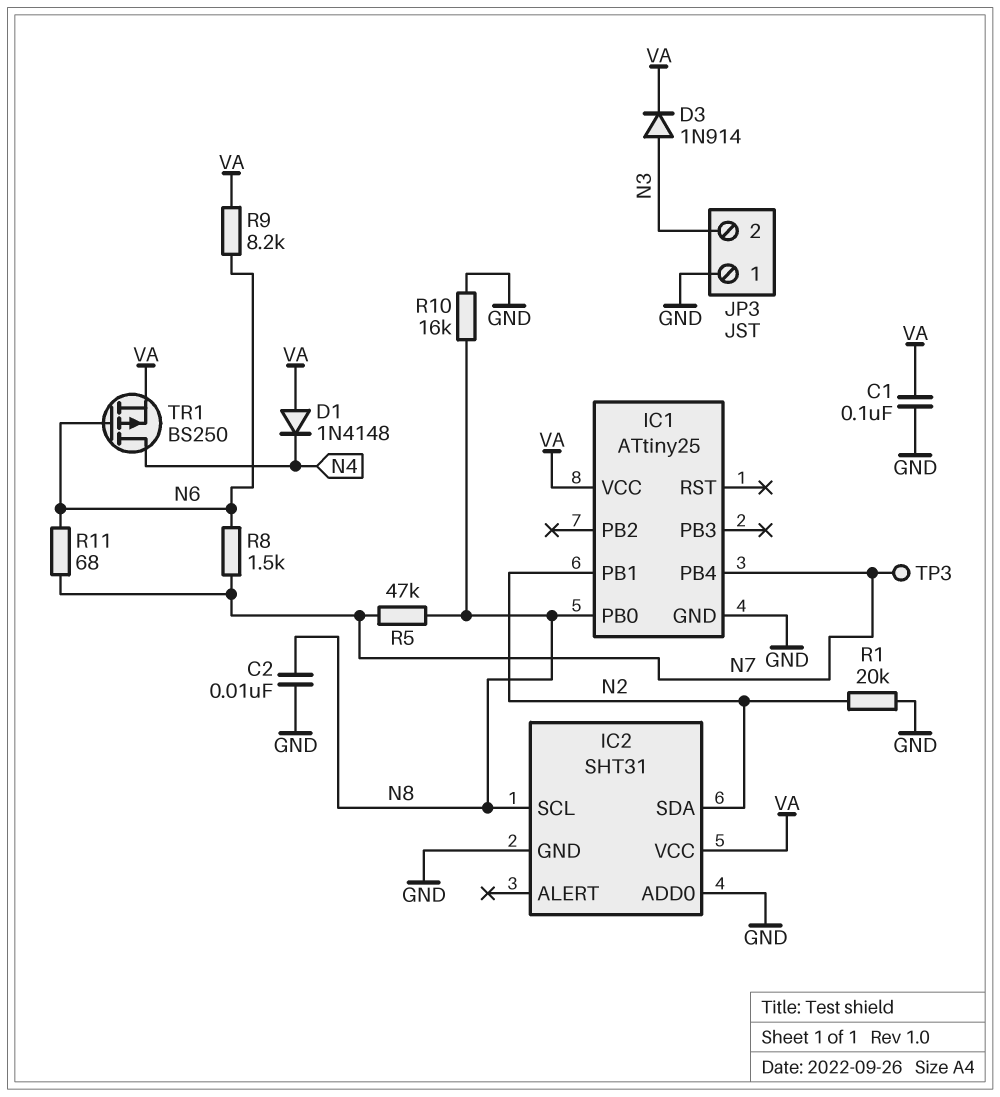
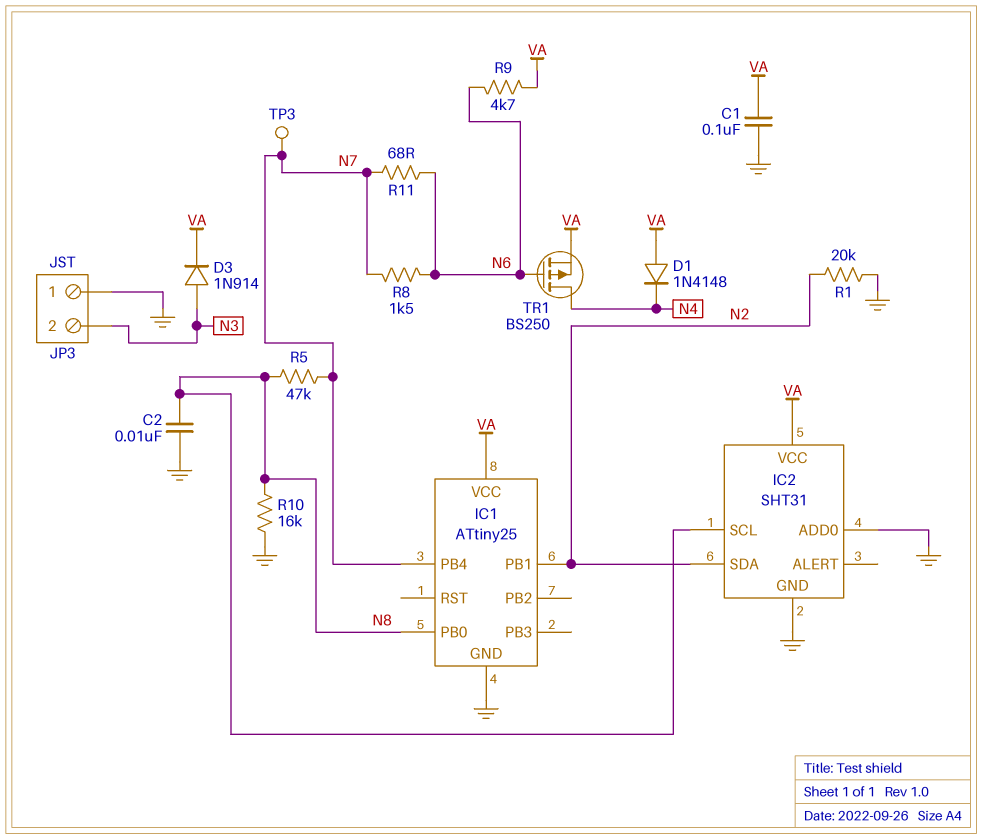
R9: 8.2k (N6, VA) -> 4.7k (N6, VA)

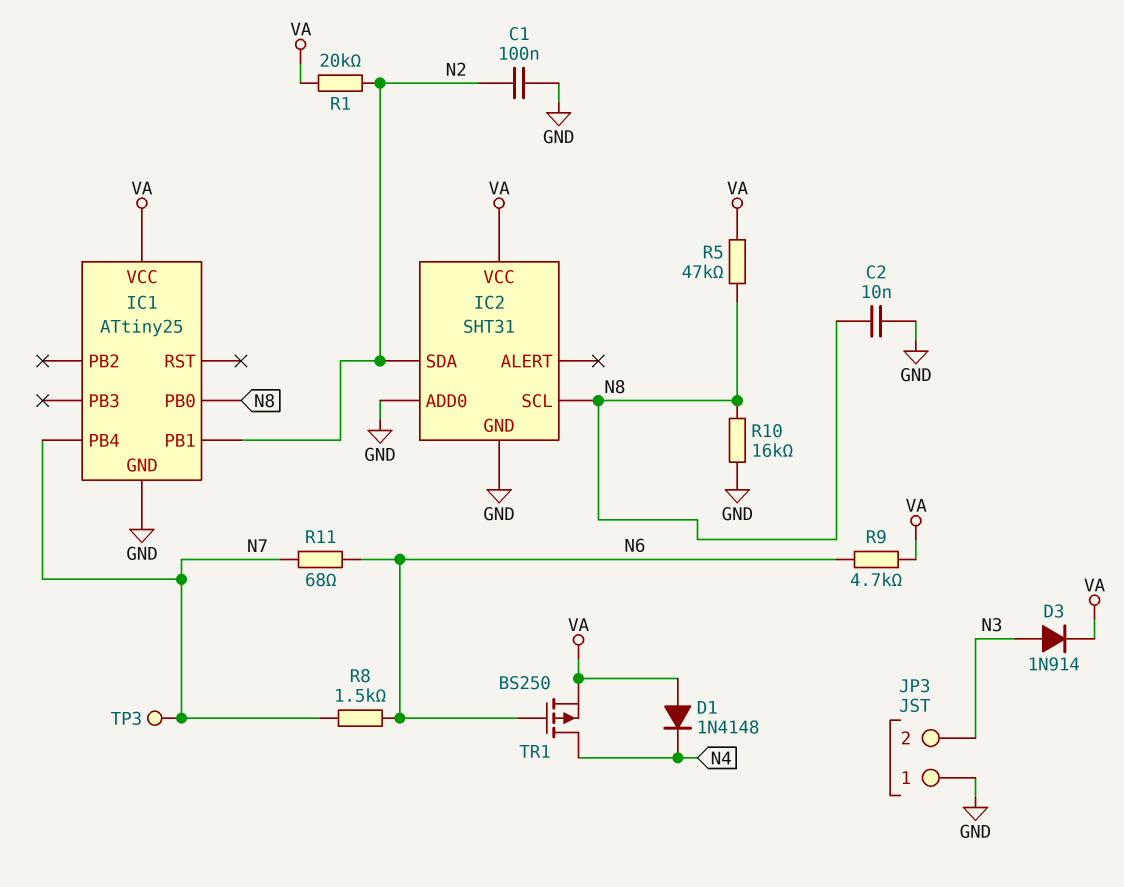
C1: 100nF (GND, VA) -> 100nF (GND, N2)
R1: 20k (GND, N2) -> 20k (N2, VA)
R5: 47k (N7, N8) -> 47k (N8, VA)

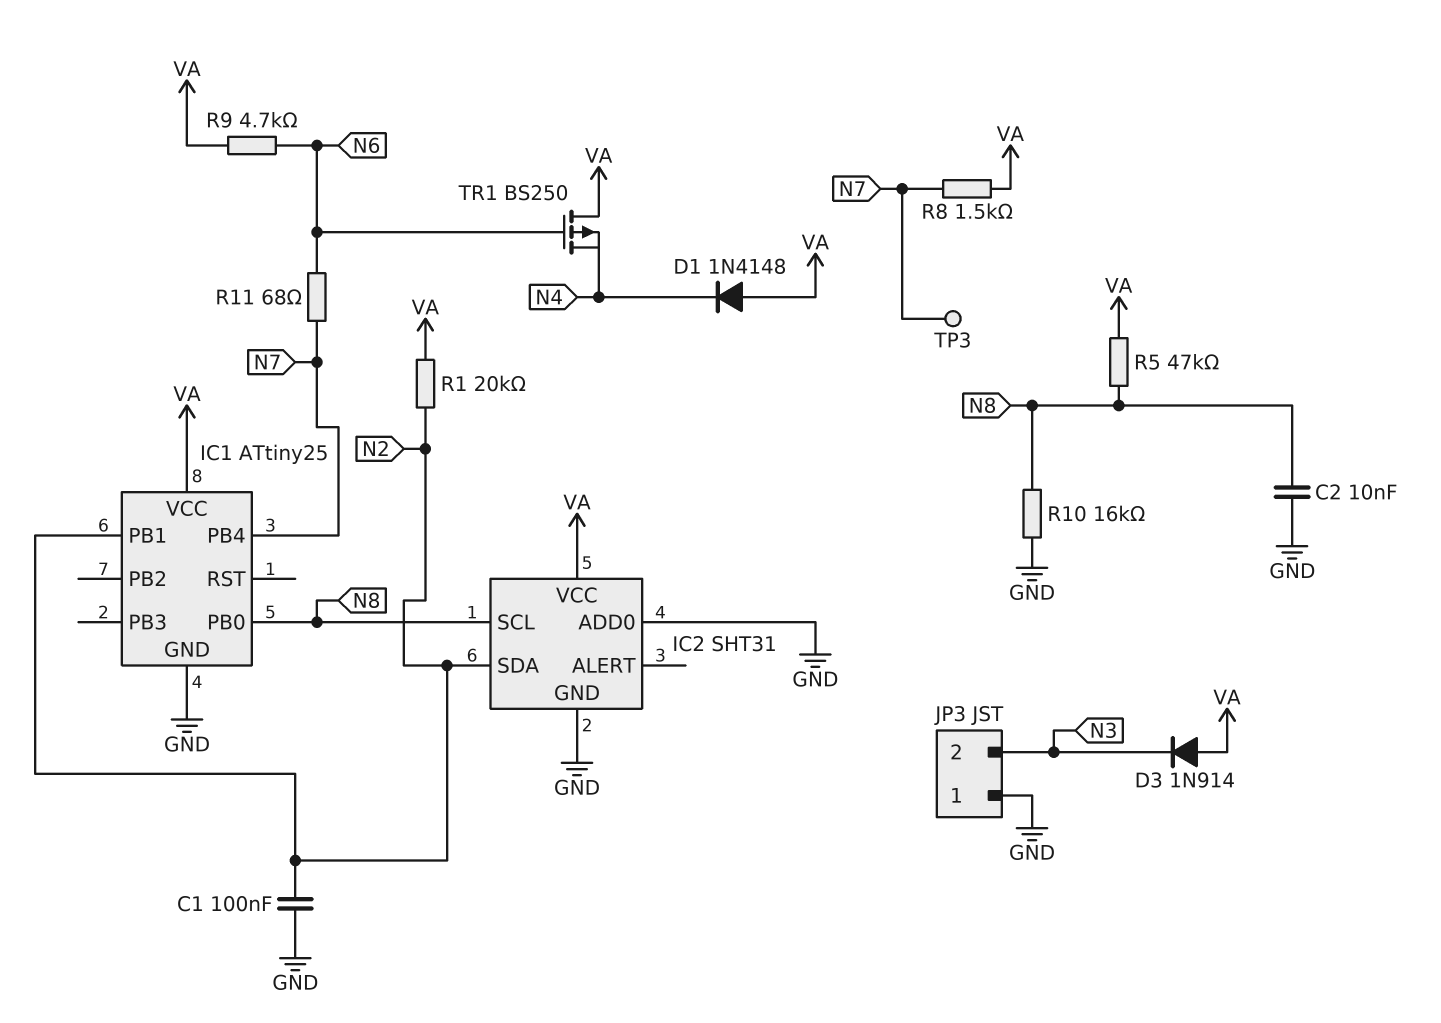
D3: diode 1N914 (A N3, K VA) -> diode 1N914 (A VA, K N3)
R8: 1.5k (N6, N7) -> 1.5k (N7, VA)
TR1: PMOS BS250 (G N6, D N4, S VA) -> PMOS BS250 (G N6, D VA, S N4)

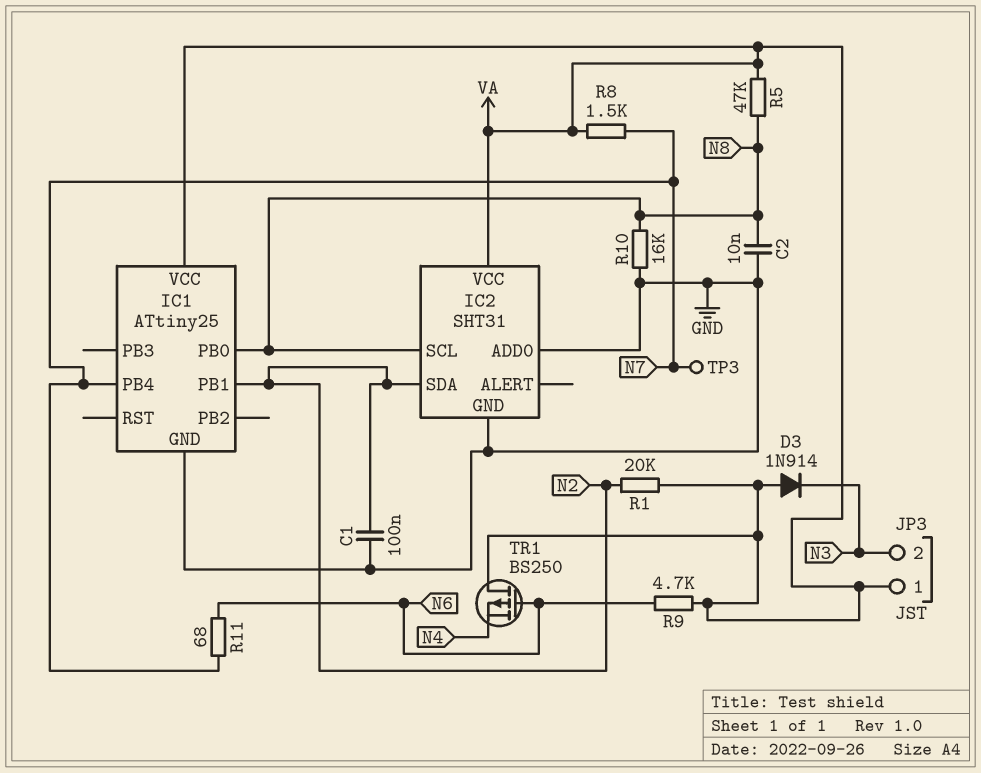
D1: diode 1N4148 (A VA, K N4) -> none
JP3 pin 1: GND -> VA

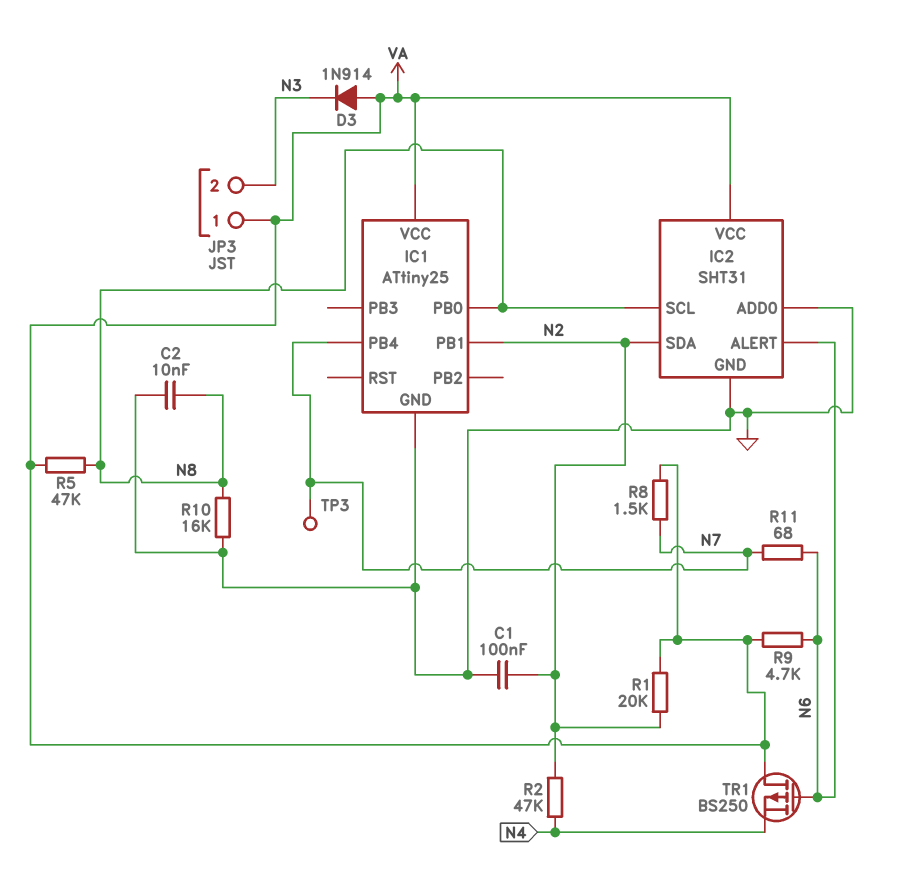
IC2 pin ALERT: none -> N6
R2: none -> 47k (N2, N4)

